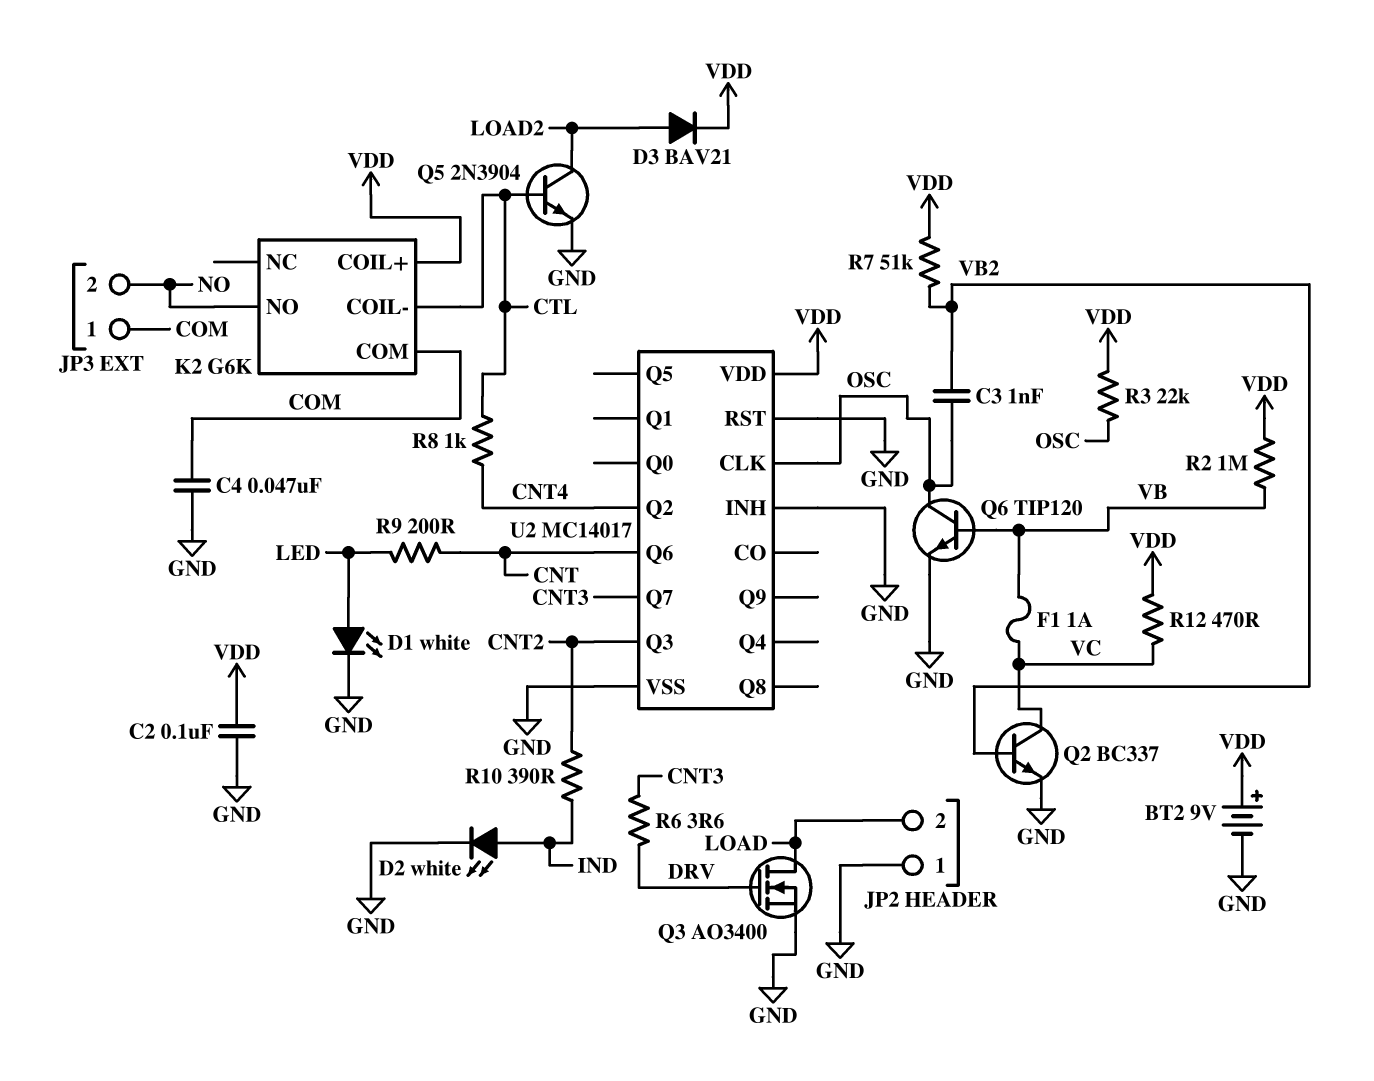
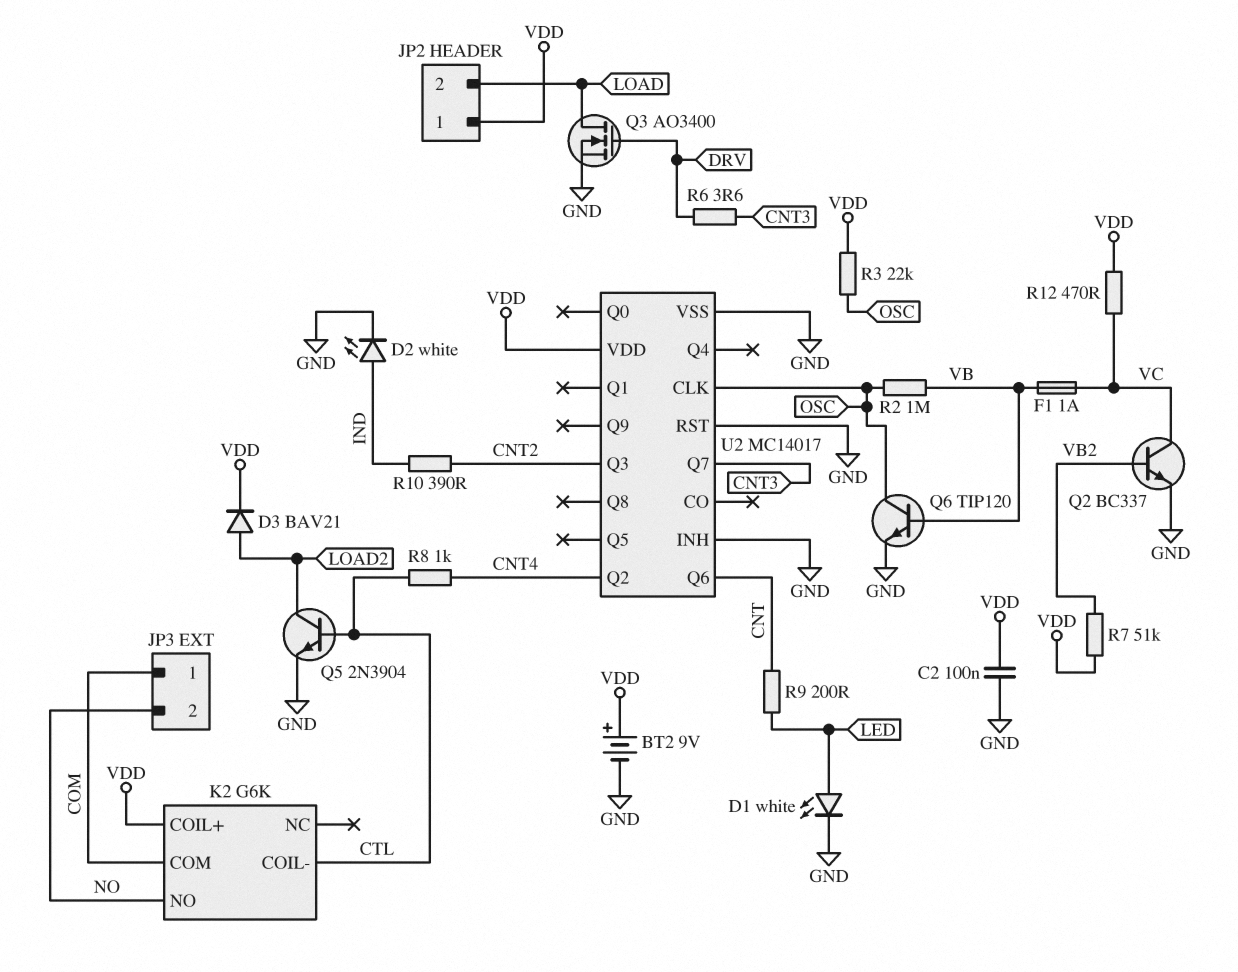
C3: 1nF (OSC, VB2) -> none
C4: 47nF (COM, GND) -> none
JP2 pin 1: GND -> VDD
R2: 1M (VB, VDD) -> 1M (OSC, VB)

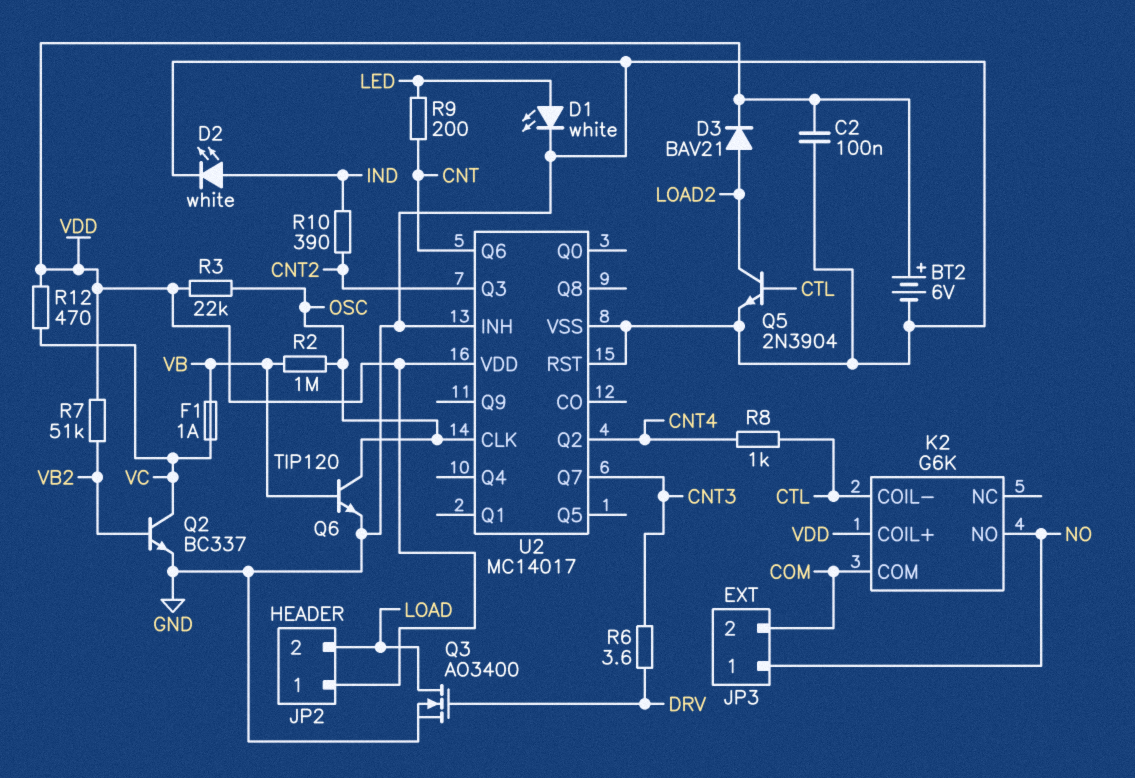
BT2: 9V (plus VDD, minus GND) -> 6V (plus VDD, minus GND)
JP3 pin 1: COM -> NO
JP3 pin 2: NO -> COM

